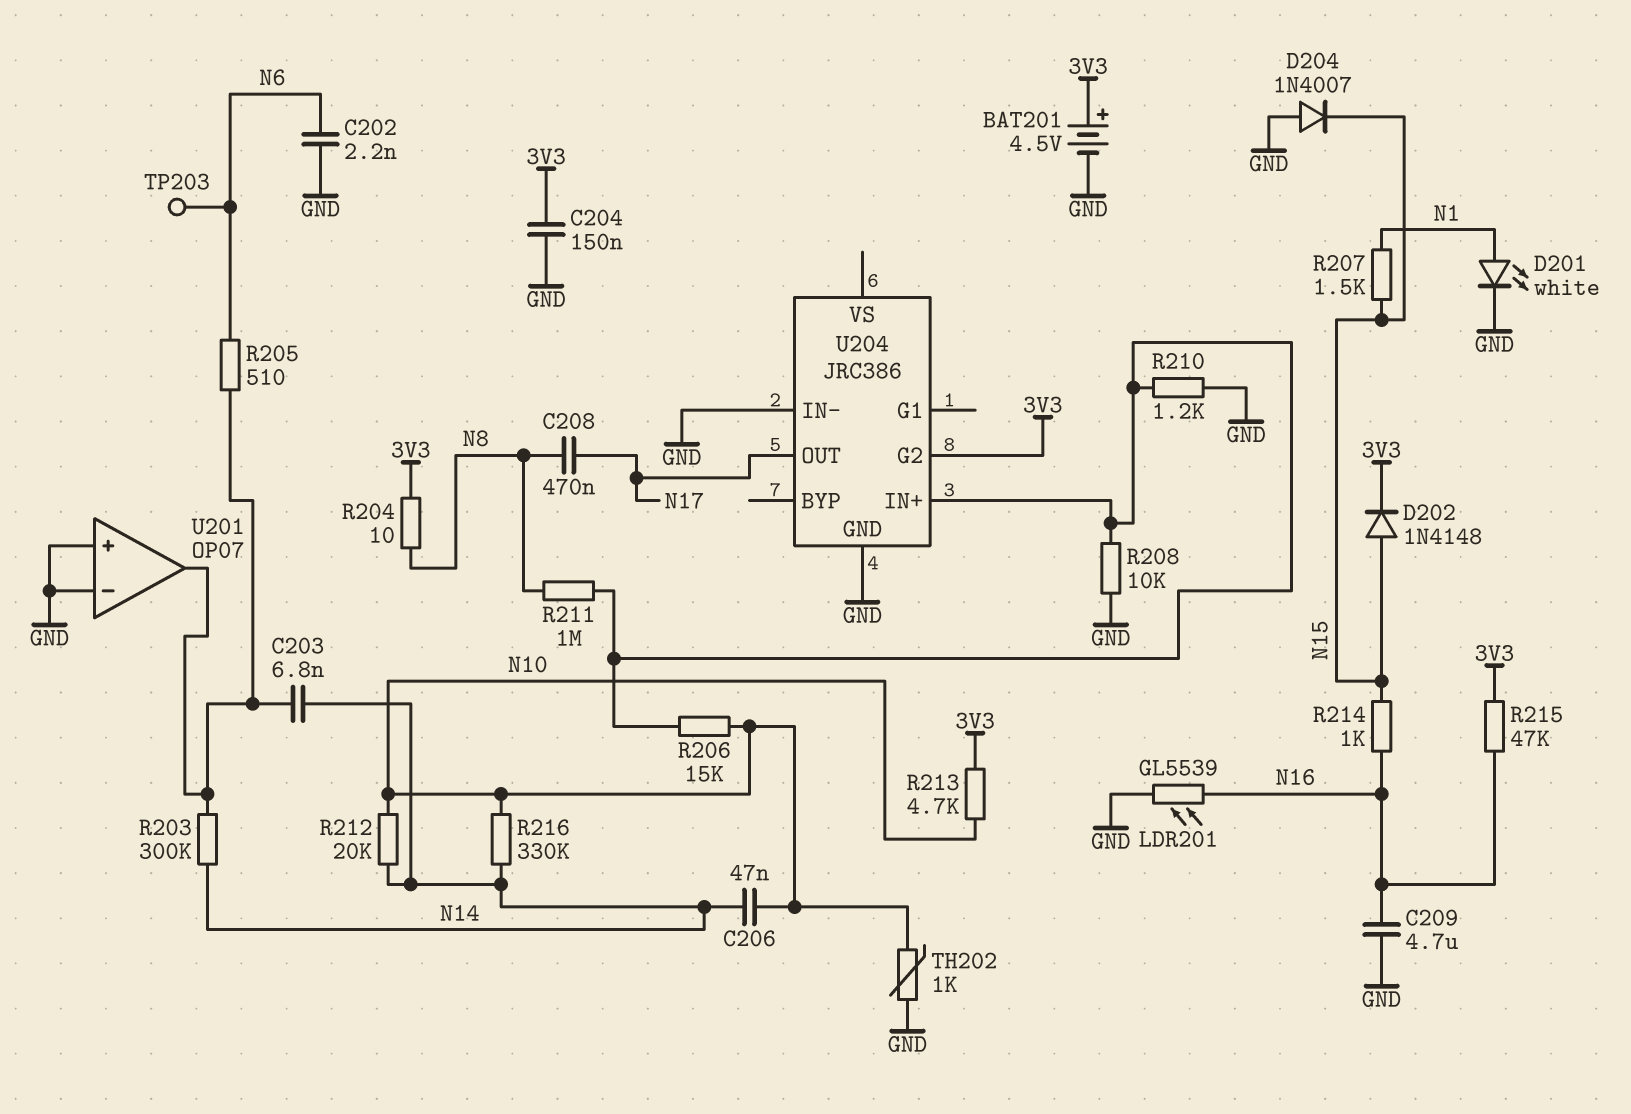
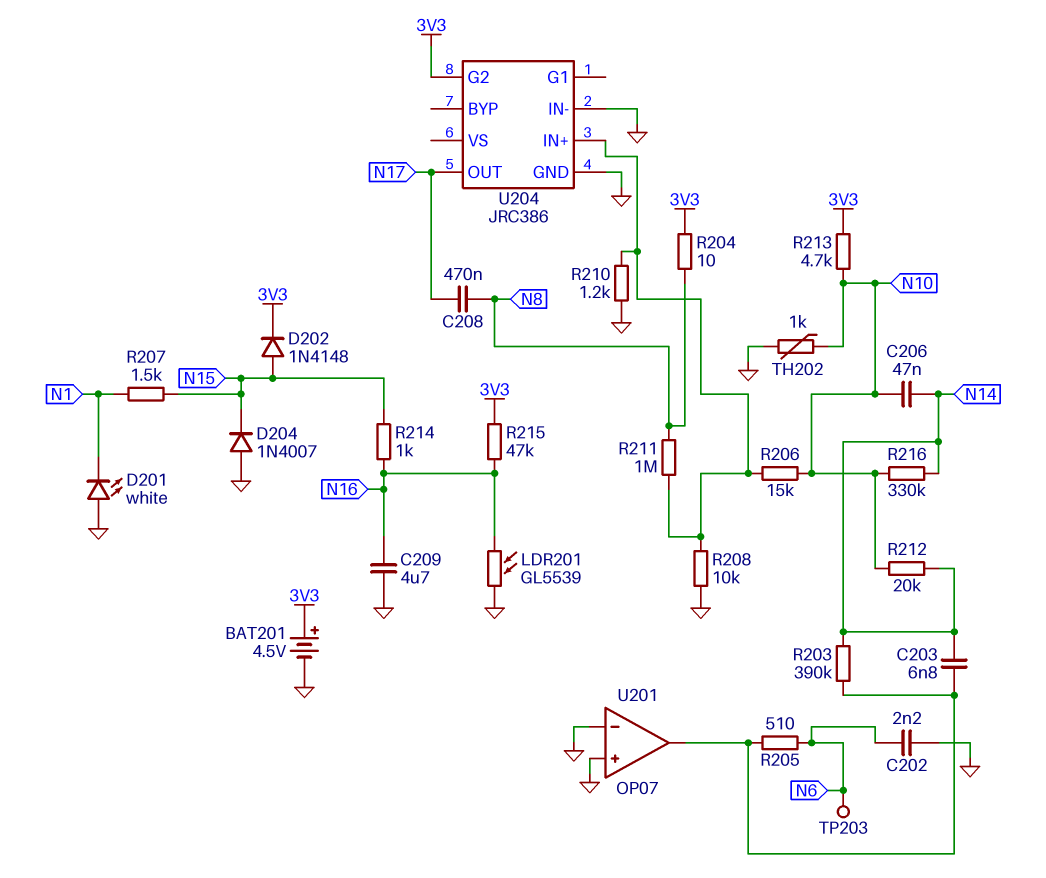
C204: 150nF (3V3, GND) -> none
D201: LED white (A N1, K GND) -> LED white (A GND, K N1)
R203: 300k (N14, U201/out) -> 390k (N14, U201/out)

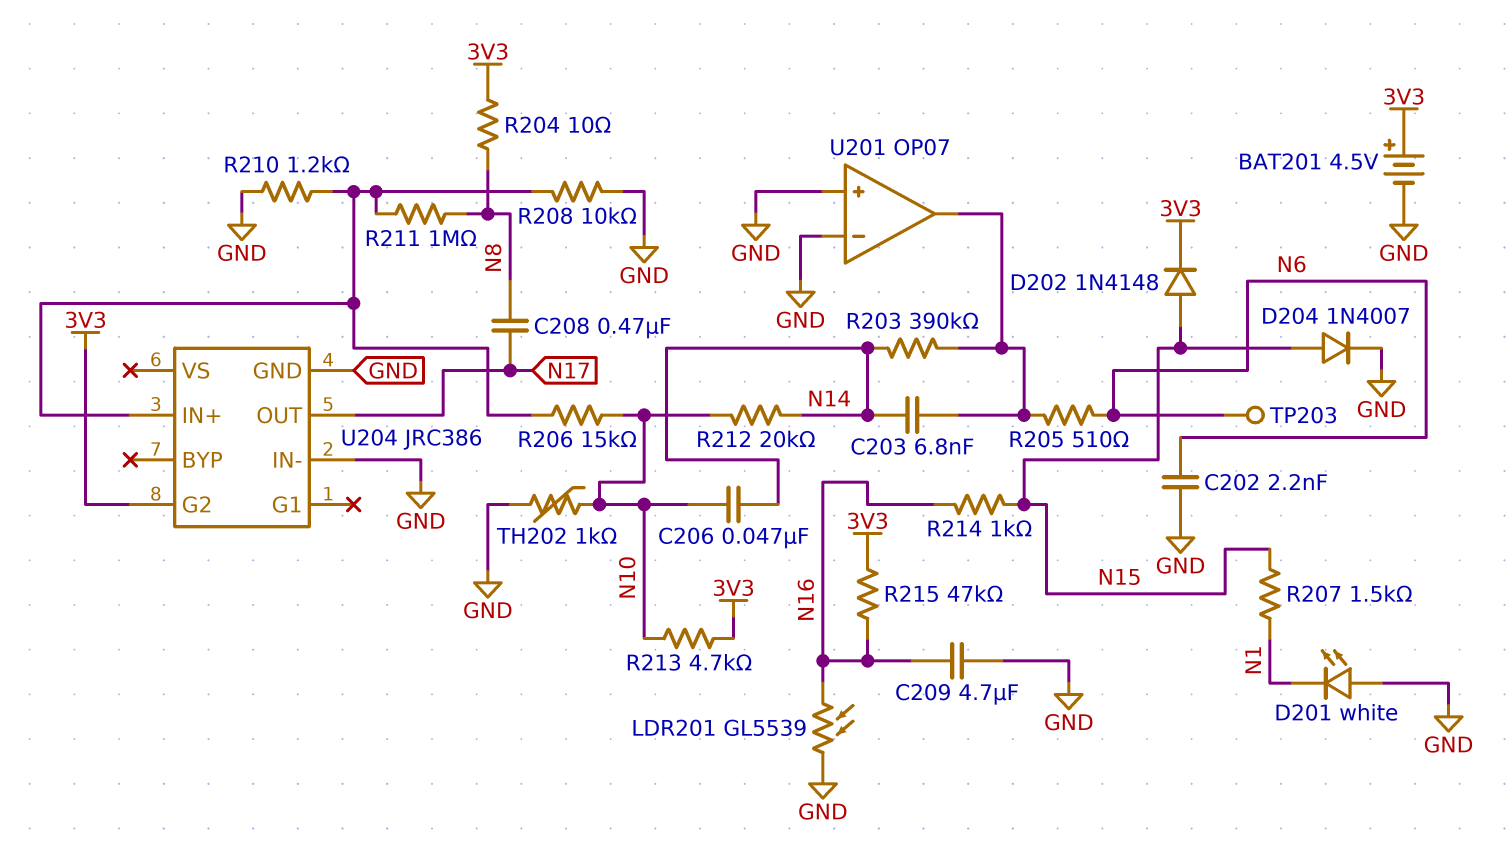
D204: diode 1N4007 (A GND, K N15) -> diode 1N4007 (A N15, K GND)
R216: 330k (N10, N14) -> none

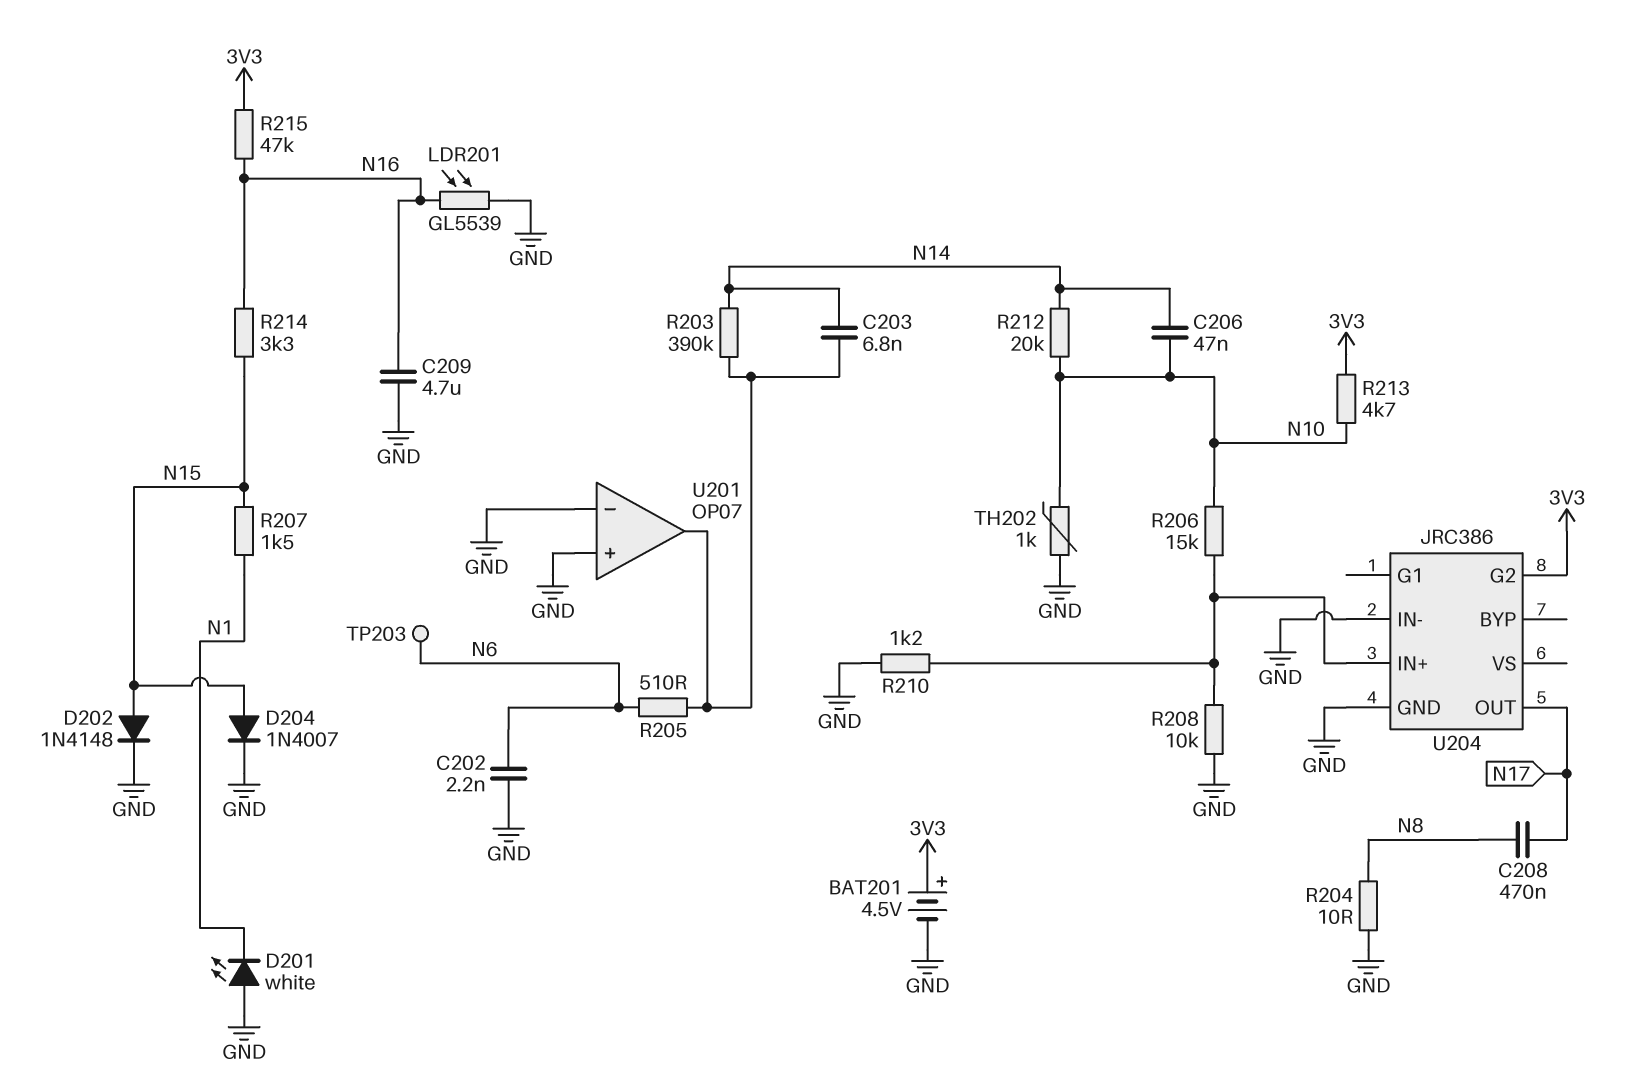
D202: diode 1N4148 (A N15, K 3V3) -> diode 1N4148 (A N15, K GND)
R204: 10 (3V3, N8) -> 10 (GND, N8)
R211: 1M (N8, U204/IN+) -> none
R214: 1k (N15, N16) -> 3.3k (N15, N16)

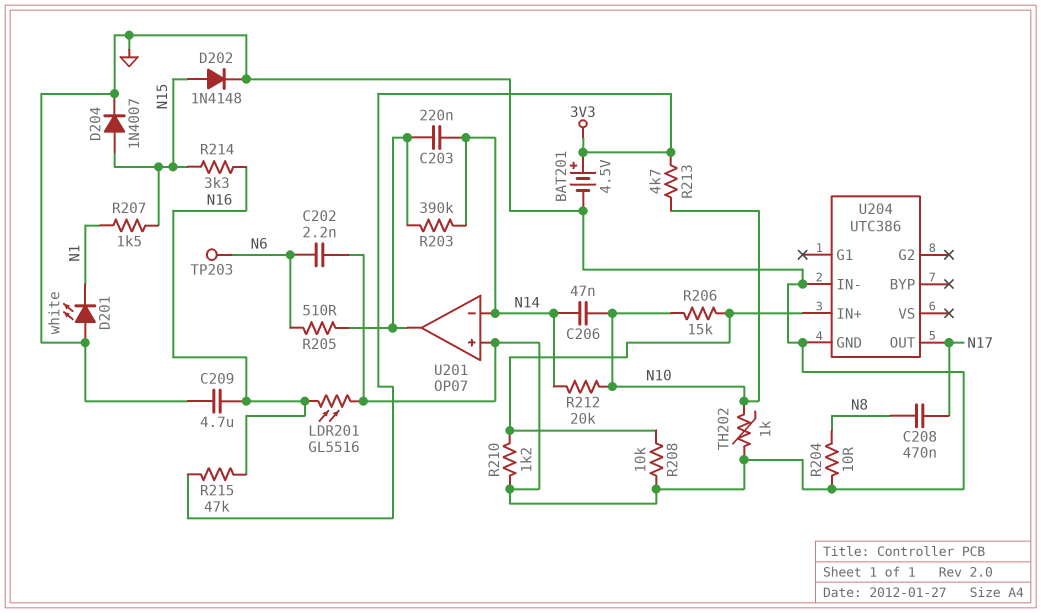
C203: 6.8nF (N14, U201/out) -> 220nF (N14, U201/out)
LDR201: GL5539 (GND, N16) -> GL5516 (GND, N16)
U201 pin in-: GND -> N14
U204: JRC386 -> UTC386
U204 pin G2: 3V3 -> none

